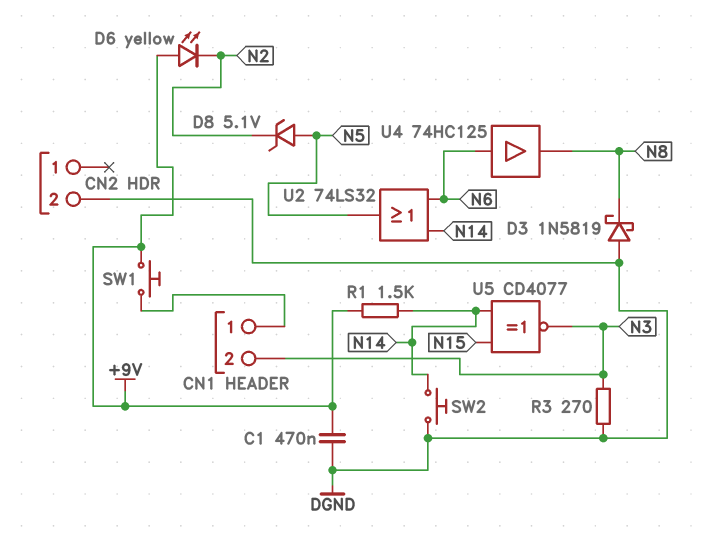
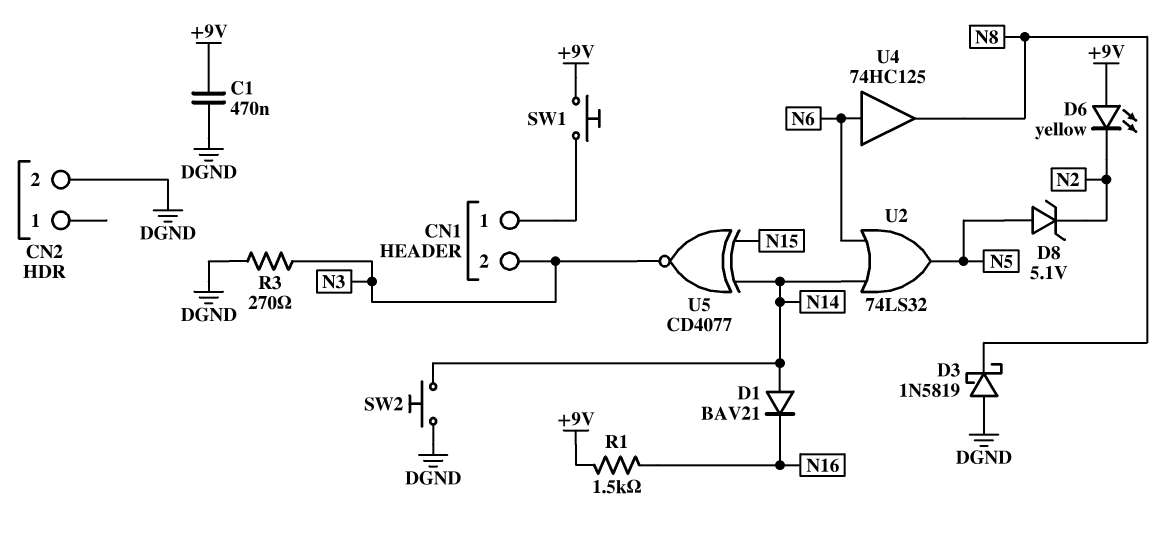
D1: none -> diode BAV21 (A N14, K N16)
R1: 1.5k (+9V, N14) -> 1.5k (+9V, N16)

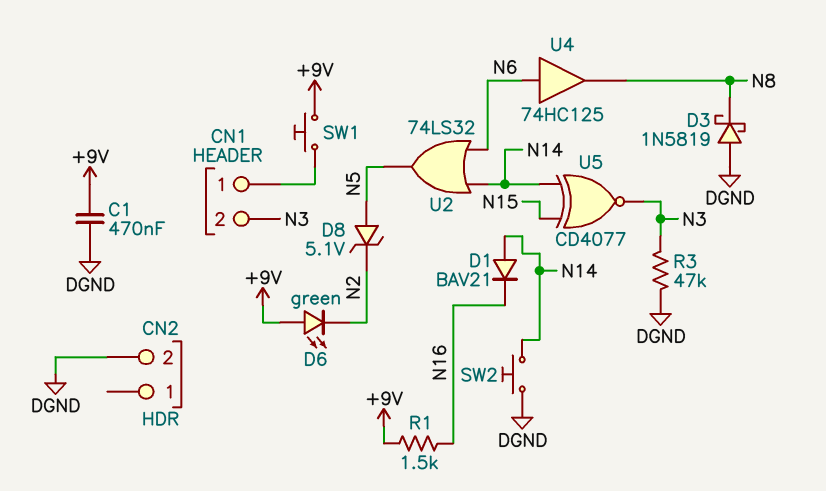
D6: LED yellow (A +9V, K N2) -> LED green (A +9V, K N2)
R3: 270 (DGND, N3) -> 47k (DGND, N3)

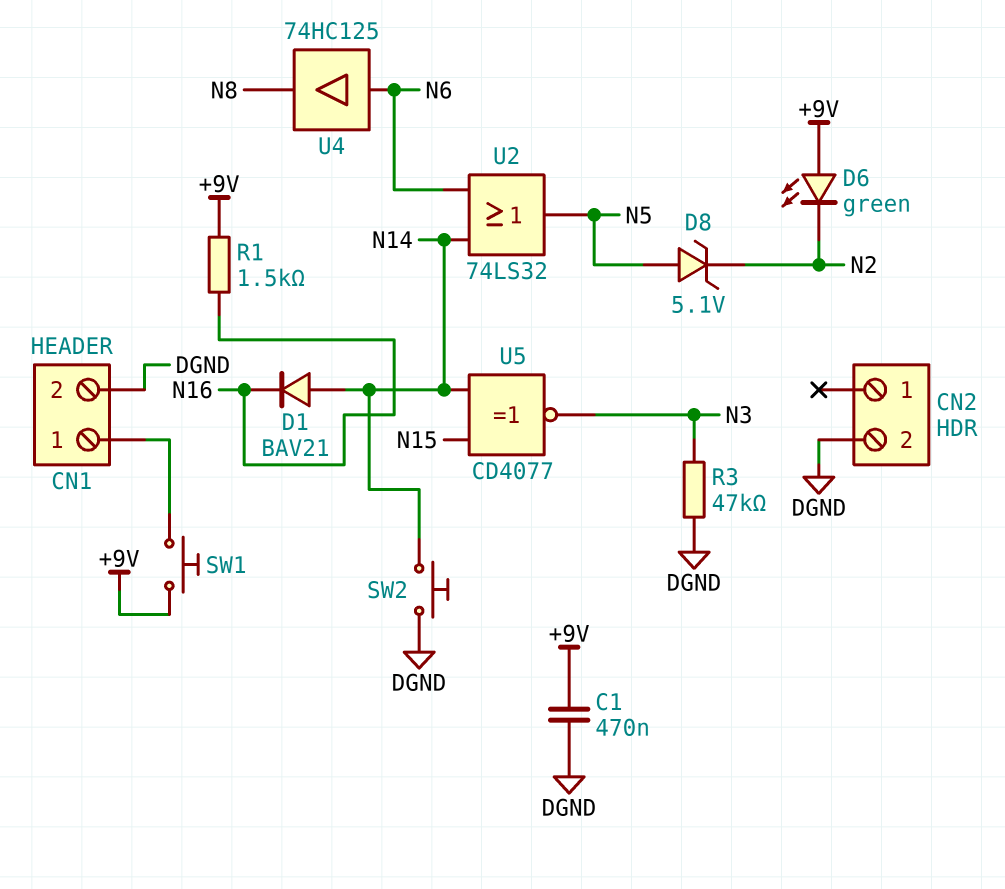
CN1 pin 2: N3 -> DGND
D3: schottky 1N5819 (A DGND, K N8) -> none

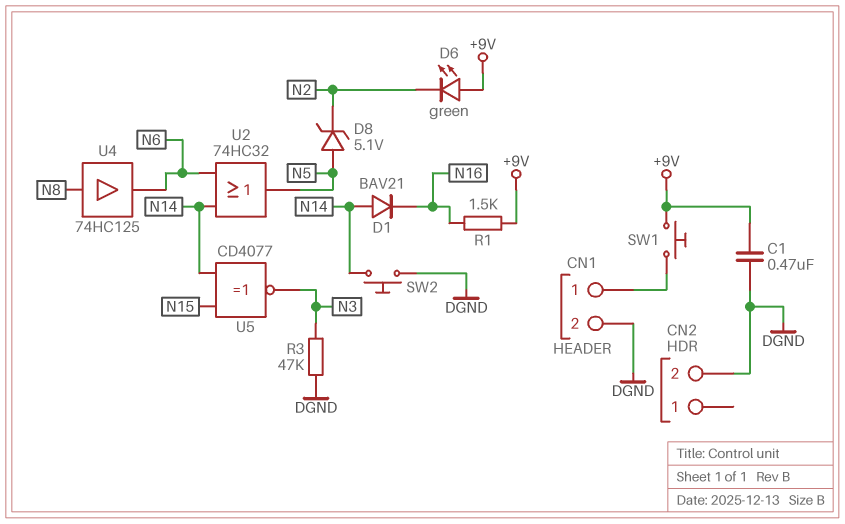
U2: OR 74LS32 (in N6, in N14, out N5) -> OR 74HC32 (in N6, in N14, out N5)
U4: buffer 74HC125 (in N6, out N8) -> buffer 74HC125 (in N8, out N6)

